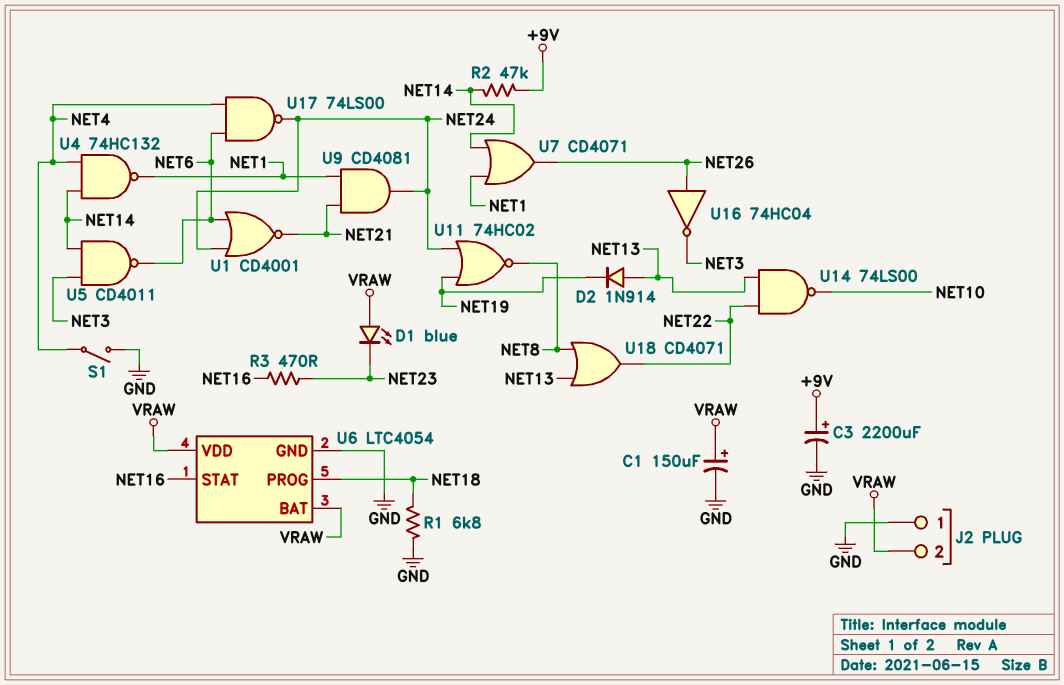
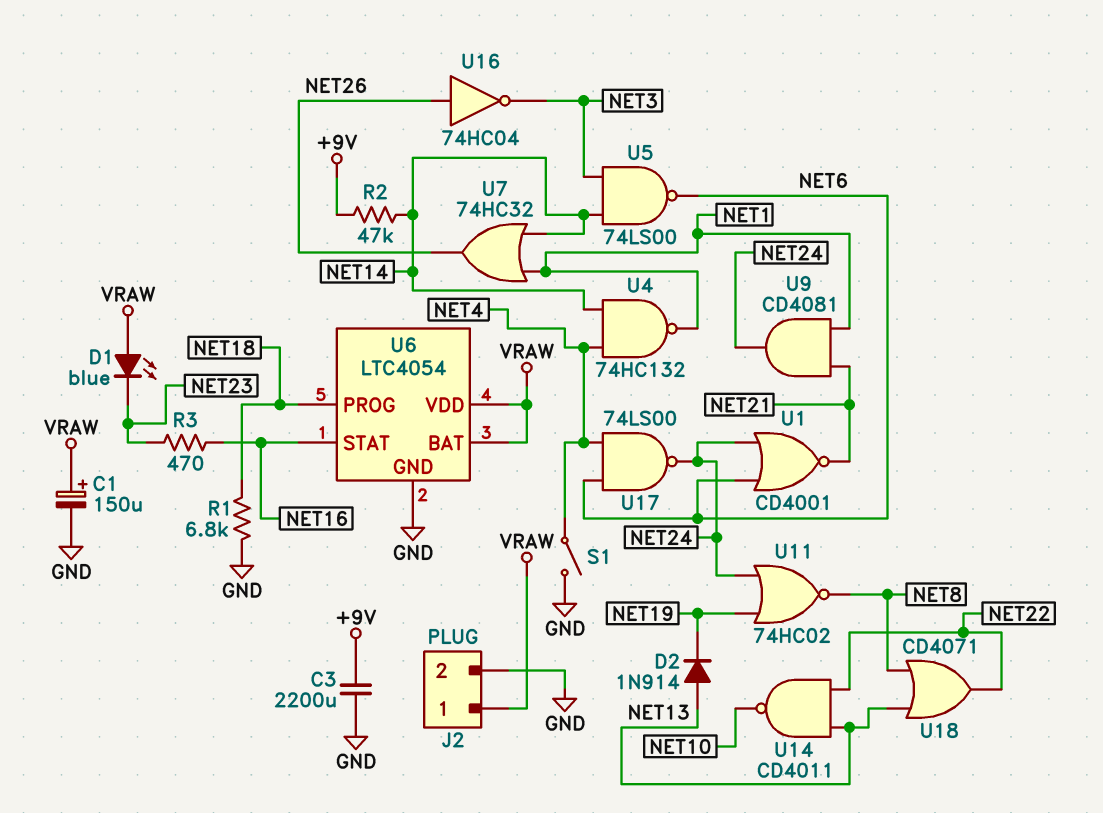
C3: 2200uF (plus +9V, minus GND) -> 2200uF (+9V, GND)
J2 pin 1: GND -> VRAW
J2 pin 2: VRAW -> GND
U5: NAND CD4011 (in NET3, in NET14, out NET6) -> NAND 74LS00 (in NET3, in NET14, out NET6)
U7: OR CD4071 (in NET1, in NET14, out NET26) -> OR 74HC32 (in NET1, in NET14, out NET26)
U14: NAND 74LS00 (in NET13, in NET22, out NET10) -> NAND CD4011 (in NET13, in NET22, out NET10)

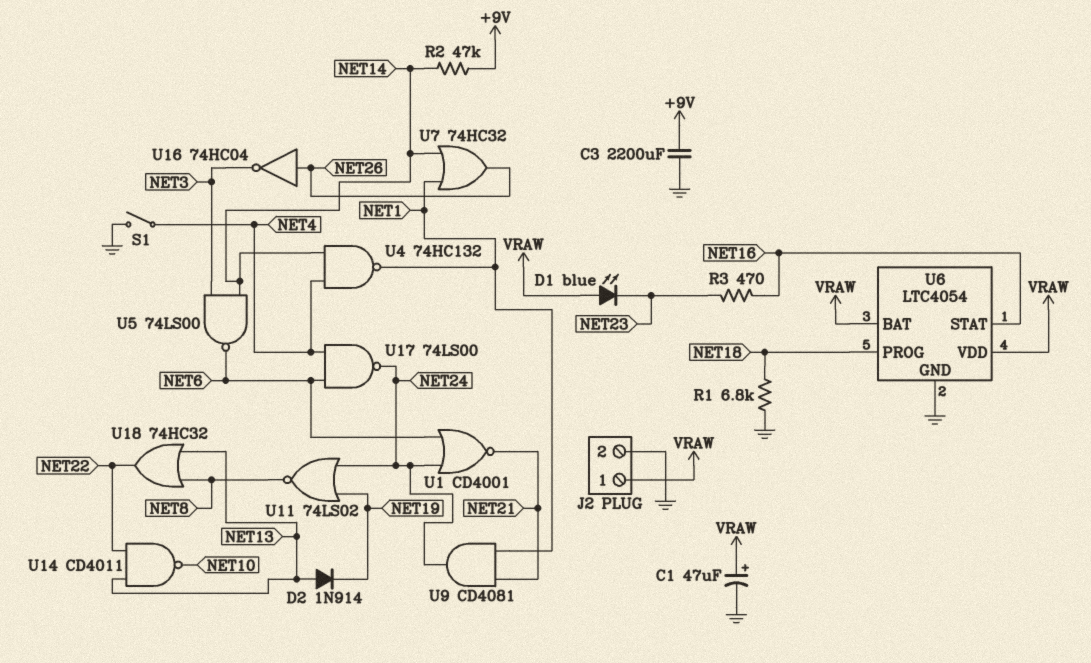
C1: 150uF (plus VRAW, minus GND) -> 47uF (plus VRAW, minus GND)
U11: NOR 74HC02 (in NET19, in NET24, out NET8) -> NOR 74LS02 (in NET19, in NET24, out NET8)
U18: OR CD4071 (in NET8, in NET13, out NET22) -> OR 74HC32 (in NET8, in NET13, out NET22)

